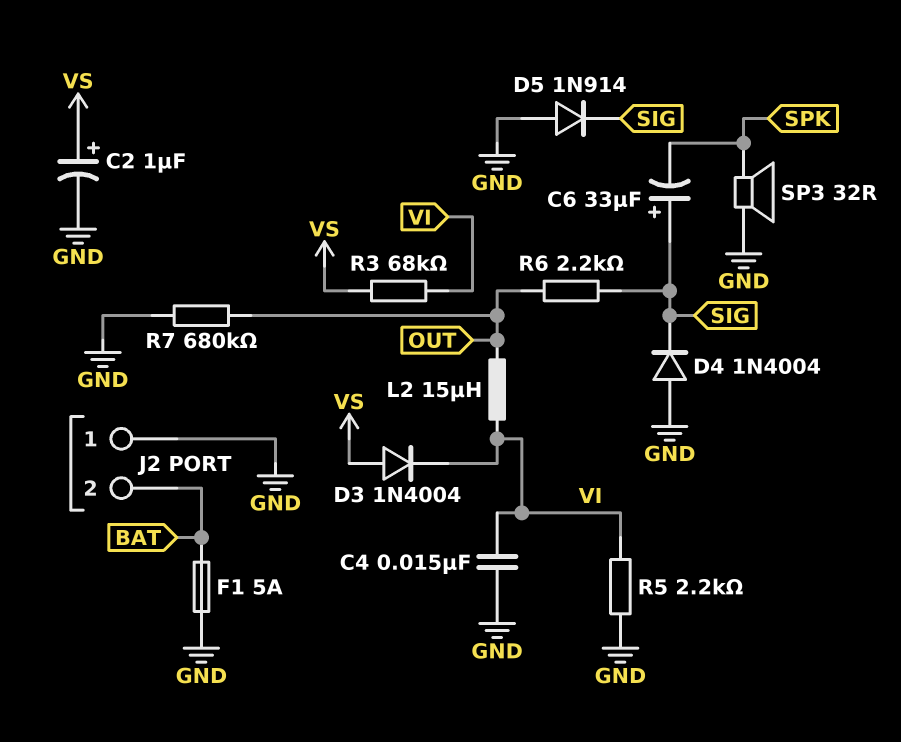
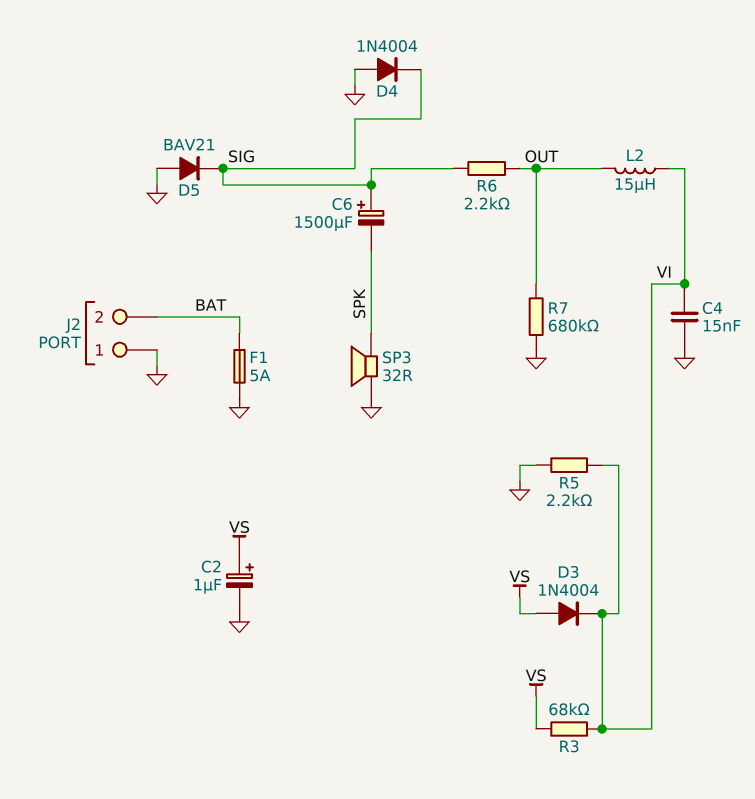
C6: 33uF (plus SIG, minus SPK) -> 1500uF (plus SIG, minus SPK)
D5: diode 1N914 (A GND, K SIG) -> diode BAV21 (A GND, K SIG)

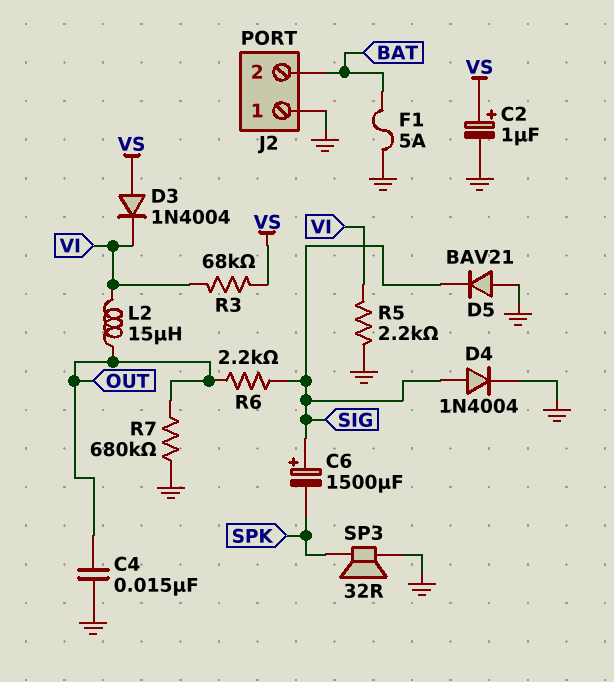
C4: 15nF (GND, VI) -> 15nF (GND, OUT)
D4: diode 1N4004 (A GND, K SIG) -> diode 1N4004 (A SIG, K GND)

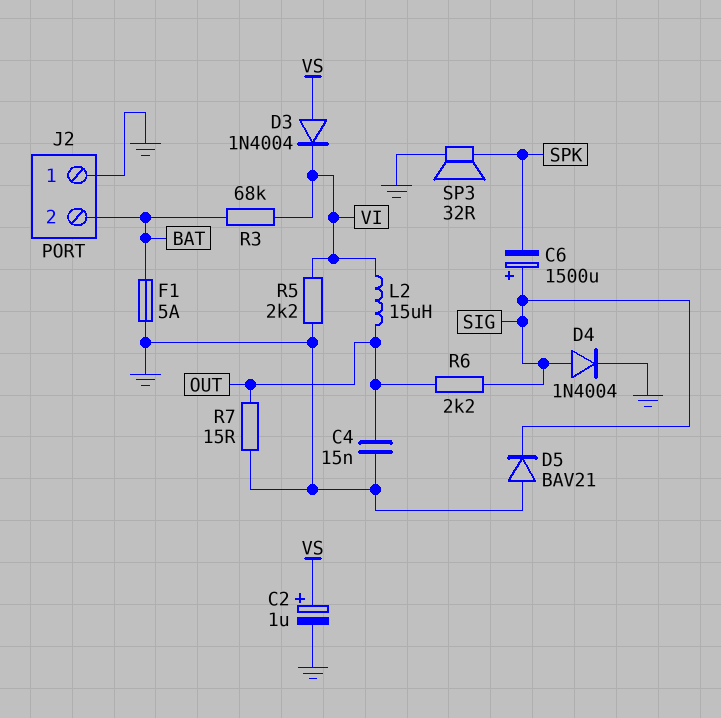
R3: 68k (VI, VS) -> 68k (BAT, VI)
R7: 680k (GND, OUT) -> 15 (GND, OUT)

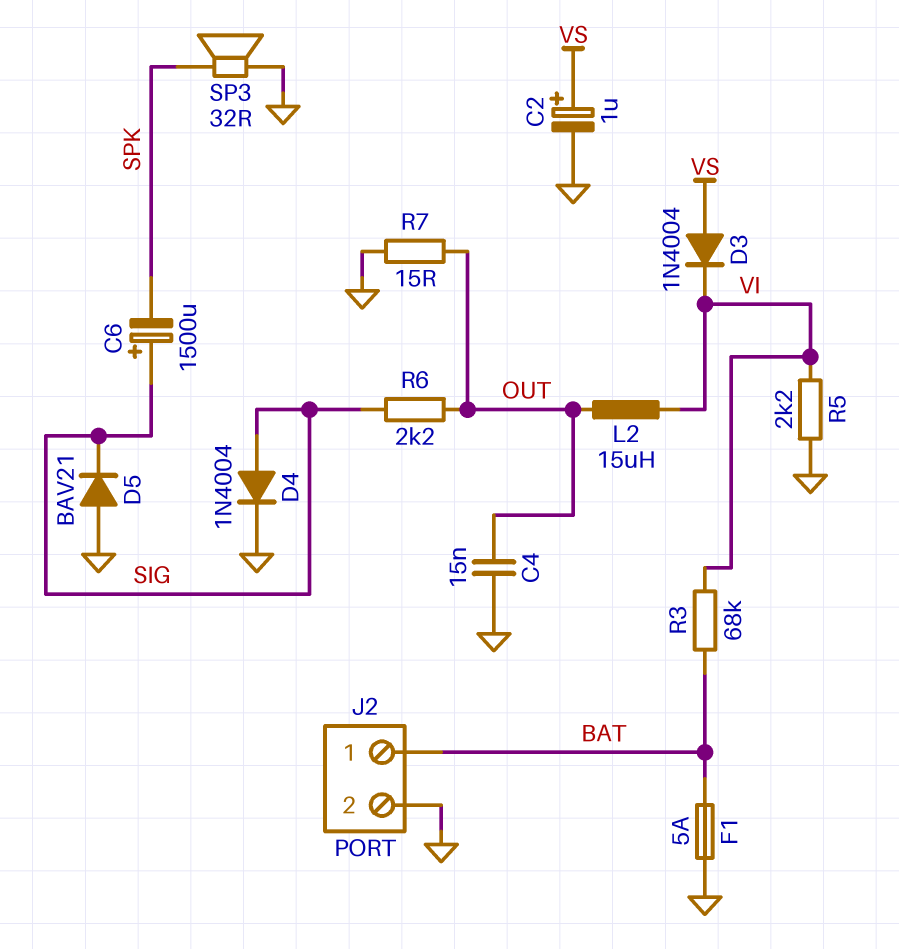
J2 pin 1: GND -> BAT
J2 pin 2: BAT -> GND

